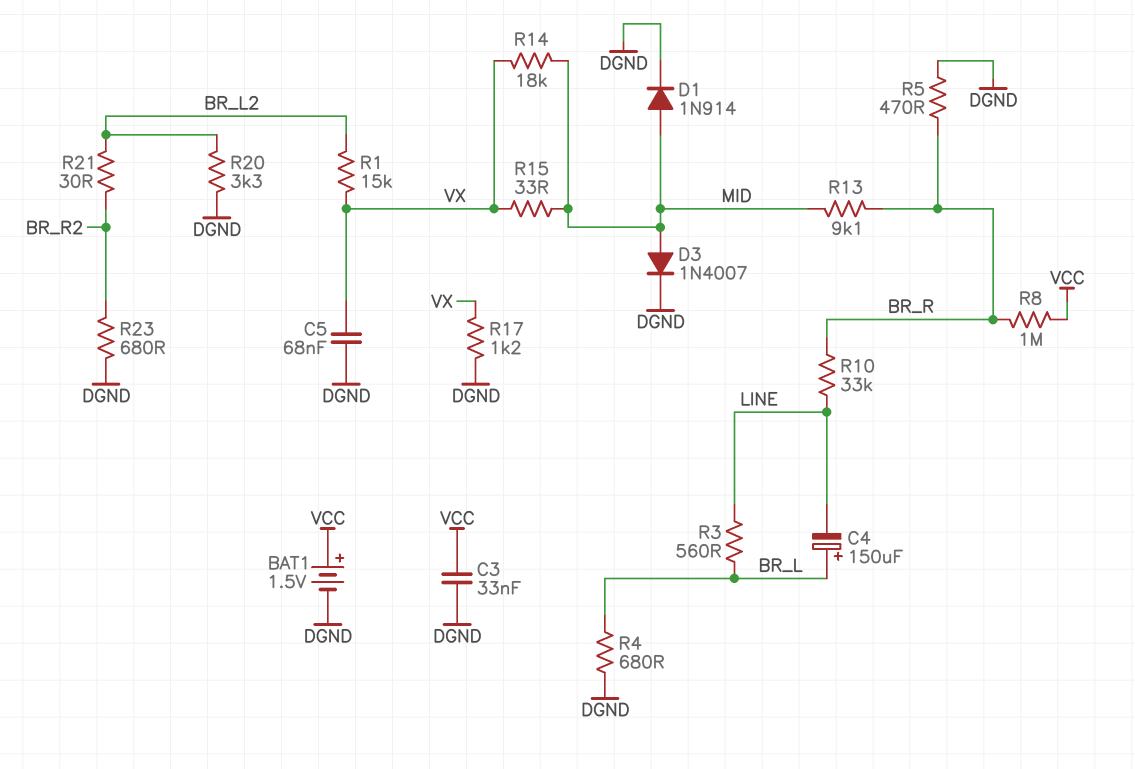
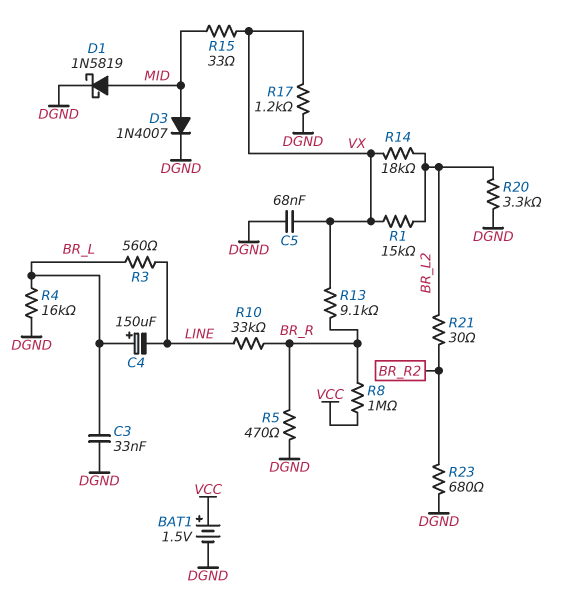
C3: 33nF (DGND, VCC) -> 33nF (BR_L, DGND)
D1: diode 1N914 (A MID, K DGND) -> schottky 1N5819 (A MID, K DGND)
R4: 680 (BR_L, DGND) -> 16k (BR_L, DGND)
R13: 9.1k (BR_R, MID) -> 9.1k (BR_R, VX)
R14: 18k (MID, VX) -> 18k (BR_L2, VX)

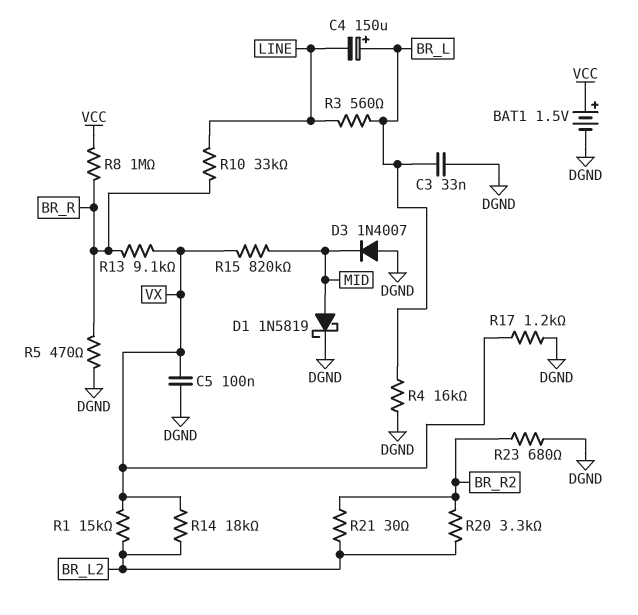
C5: 68nF (DGND, VX) -> 100nF (DGND, VX)
D3: diode 1N4007 (A MID, K DGND) -> diode 1N4007 (A DGND, K MID)
R15: 33 (MID, VX) -> 820k (MID, VX)
R20: 3.3k (BR_L2, DGND) -> 3.3k (BR_L2, BR_R2)

